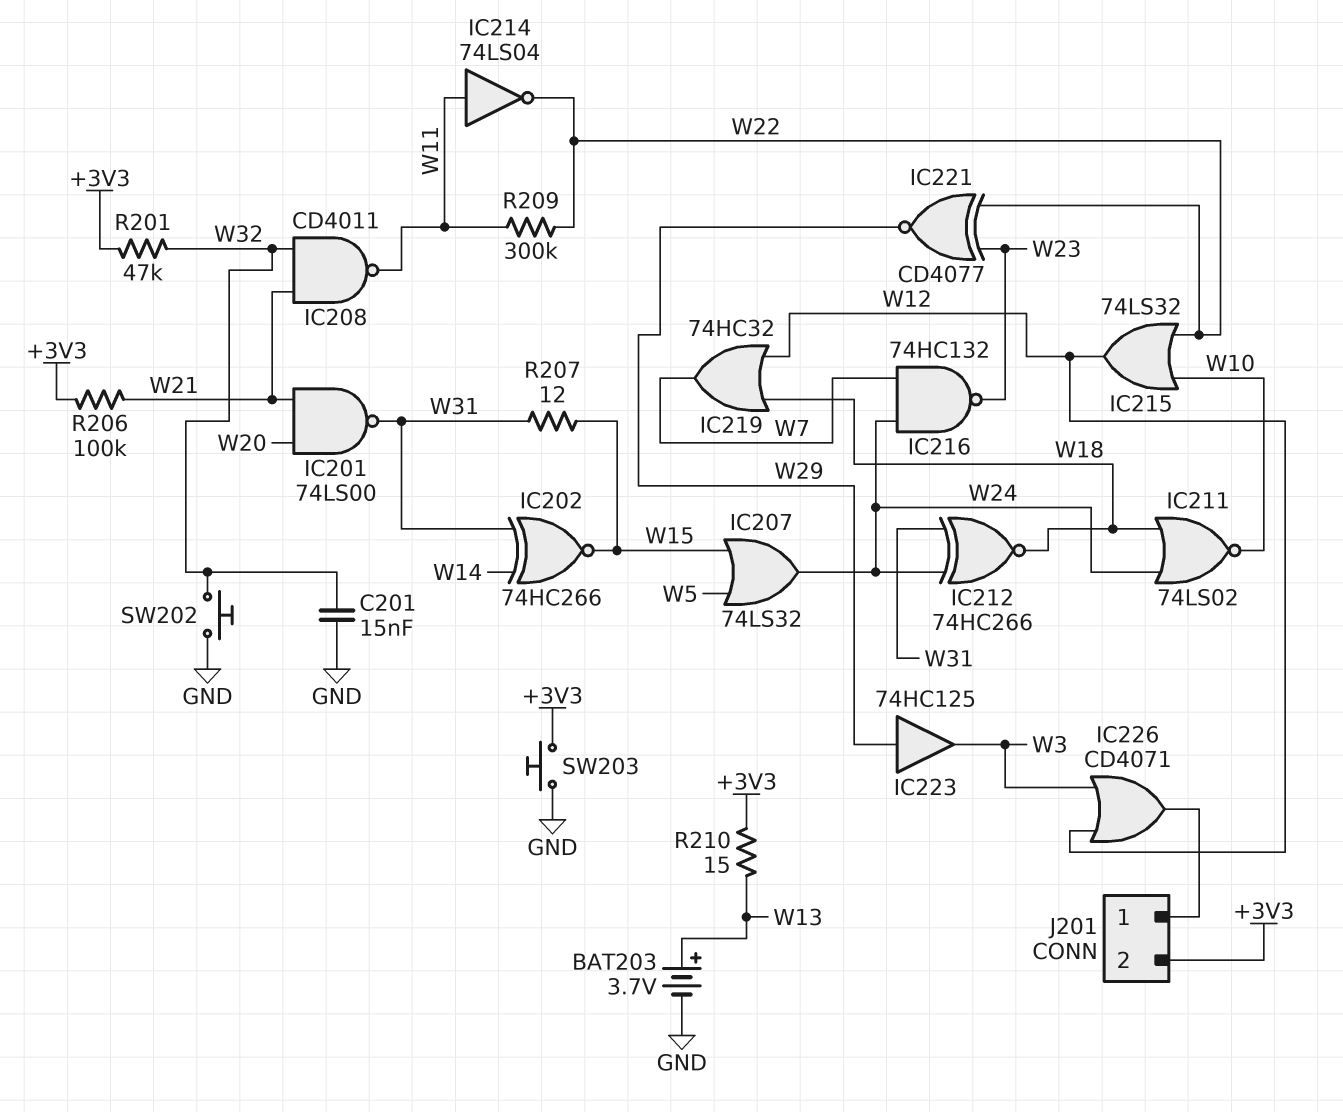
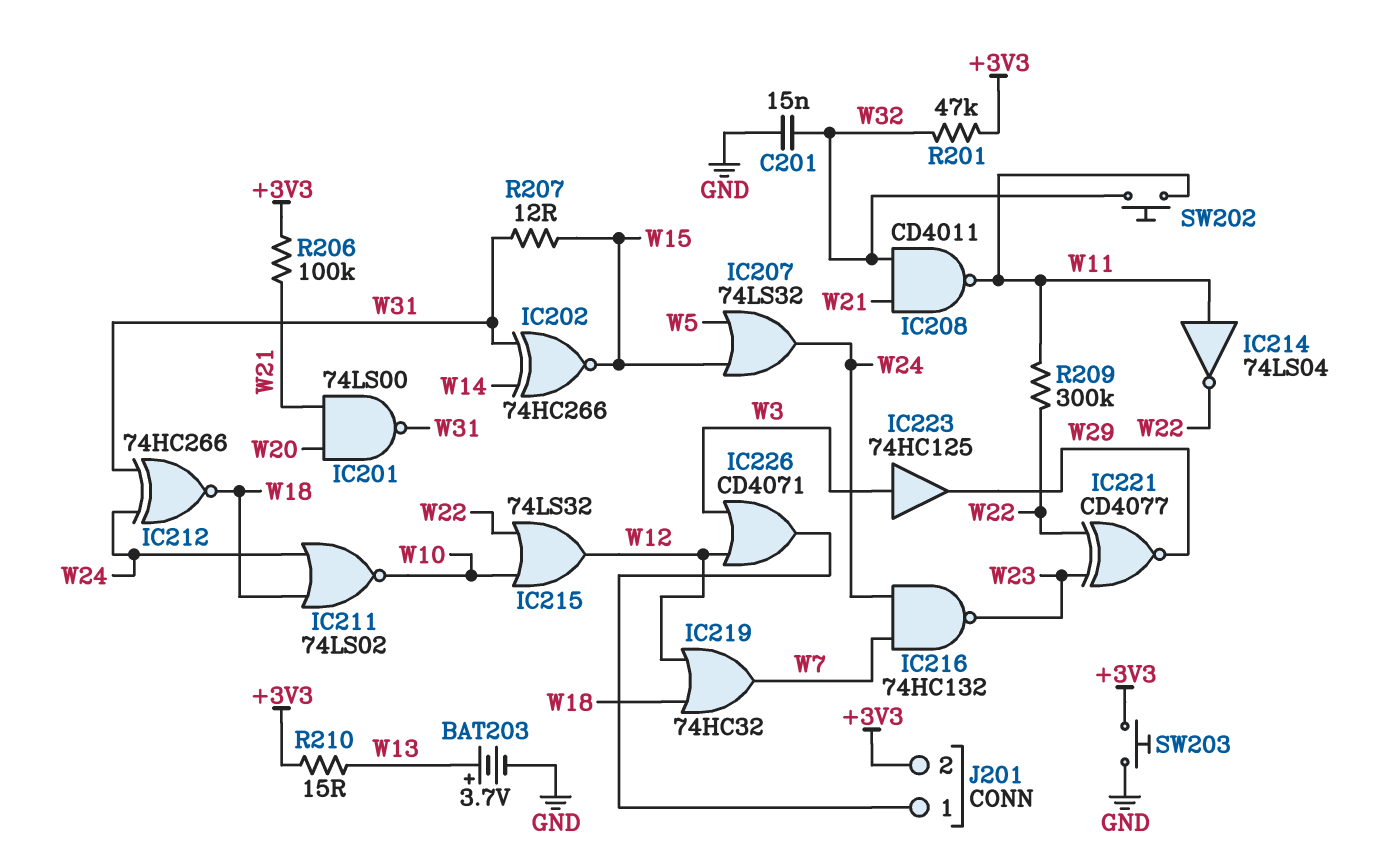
IC223: buffer 74HC125 (in W29, out W3) -> buffer 74HC125 (in W3, out W29)
SW202: button (GND, W32) -> button (W11, W32)

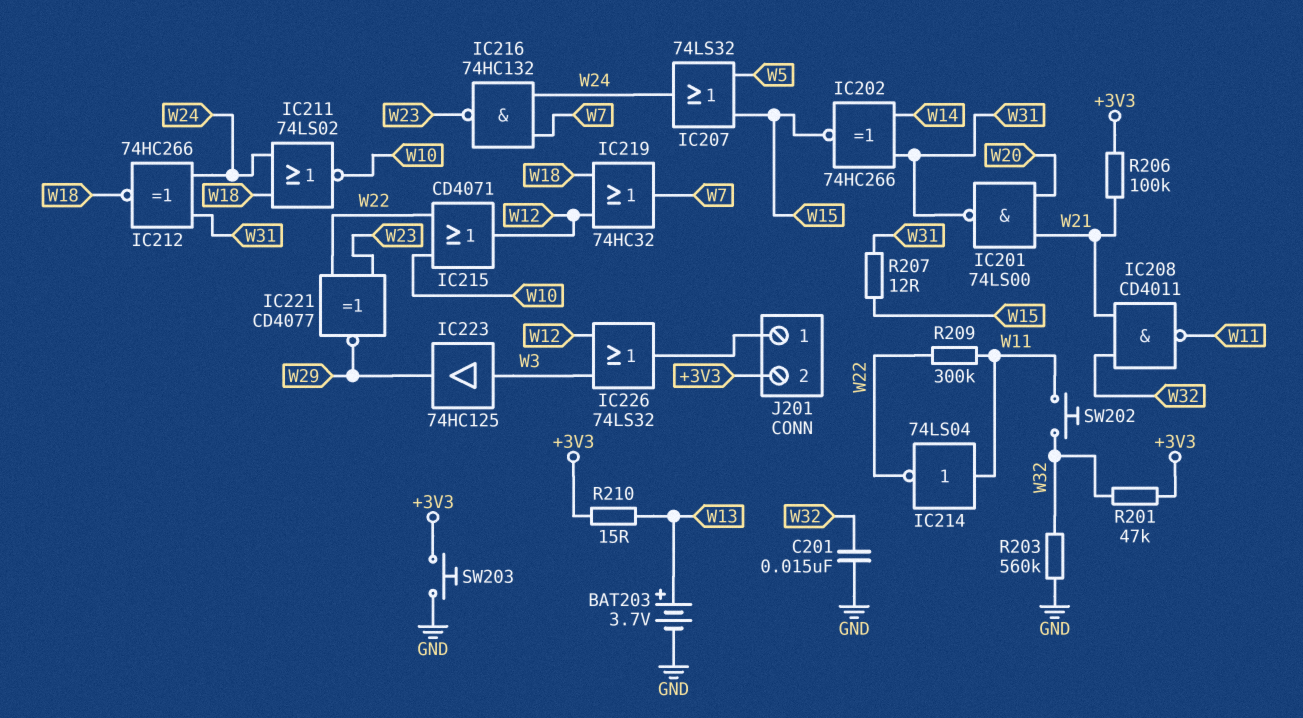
IC215: OR 74LS32 (in W10, in W22, out W12) -> OR CD4071 (in W10, in W22, out W12)
IC226: OR CD4071 (in W3, in W12, out J201/1) -> OR 74LS32 (in W3, in W12, out J201/1)
R203: none -> 560k (GND, W32)

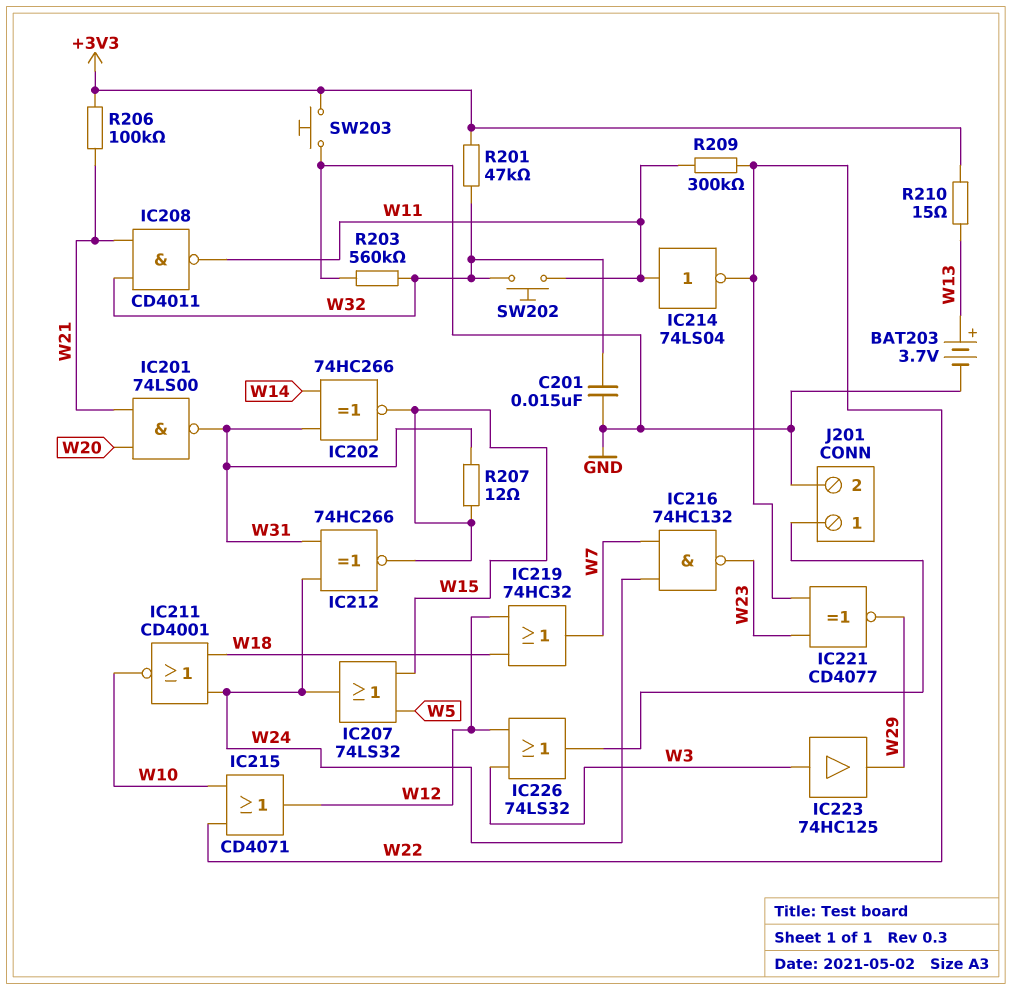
IC211: NOR 74LS02 (in W18, in W24, out W10) -> NOR CD4001 (in W18, in W24, out W10)
IC212: XNOR 74HC266 (in W24, in W31, out W18) -> XNOR 74HC266 (in W24, in W31, out W15)
J201 pin 2: +3V3 -> GND

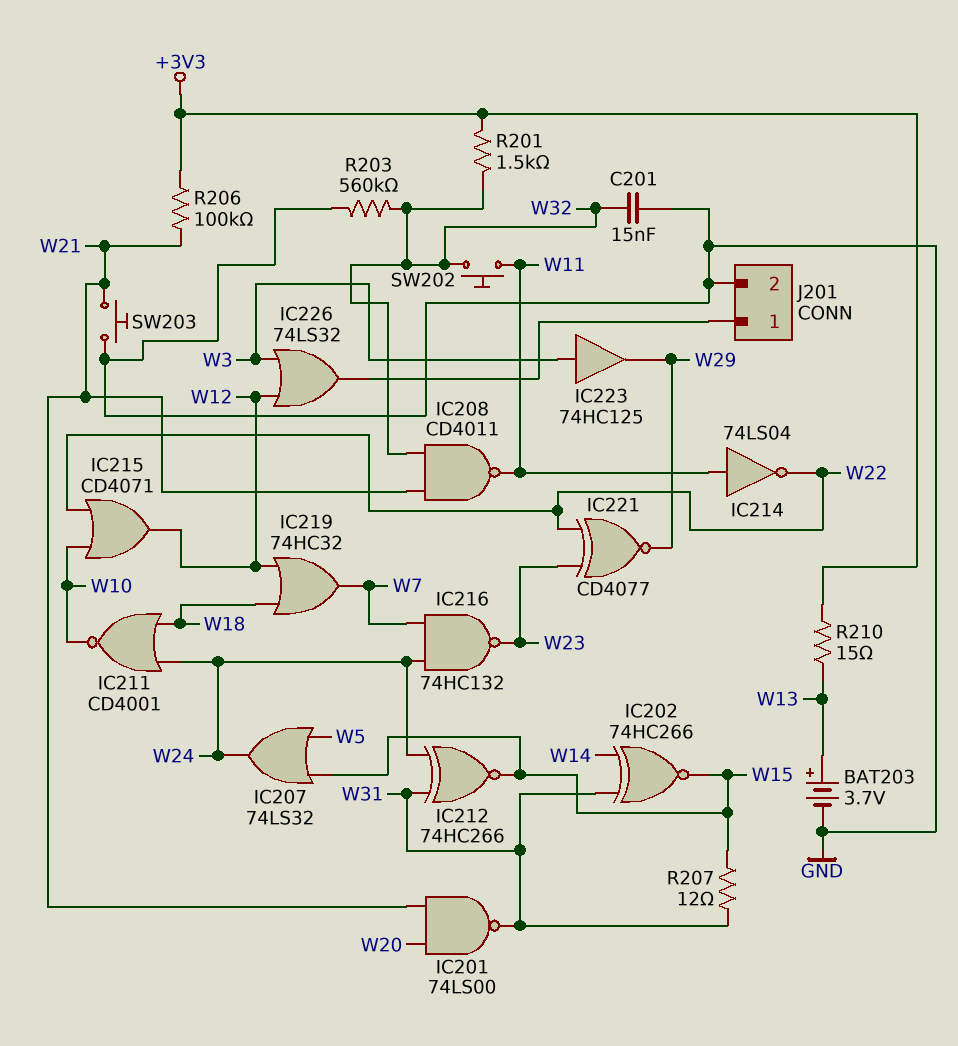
R201: 47k (+3V3, W32) -> 1.5k (+3V3, W32)
R209: 300k (W11, W22) -> none
SW203: button (+3V3, GND) -> button (GND, W21)

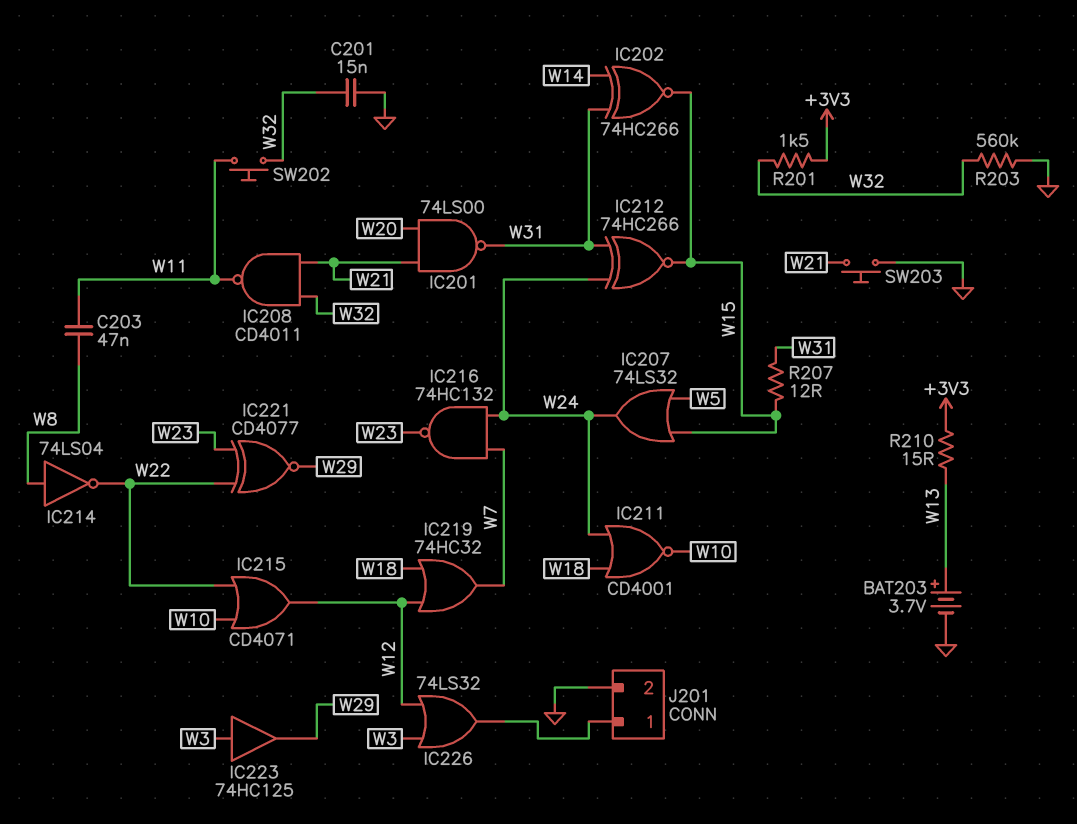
C203: none -> 47nF (W8, W11)
IC214: NOT 74LS04 (in W11, out W22) -> NOT 74LS04 (in W8, out W22)
R206: 100k (+3V3, W21) -> none

